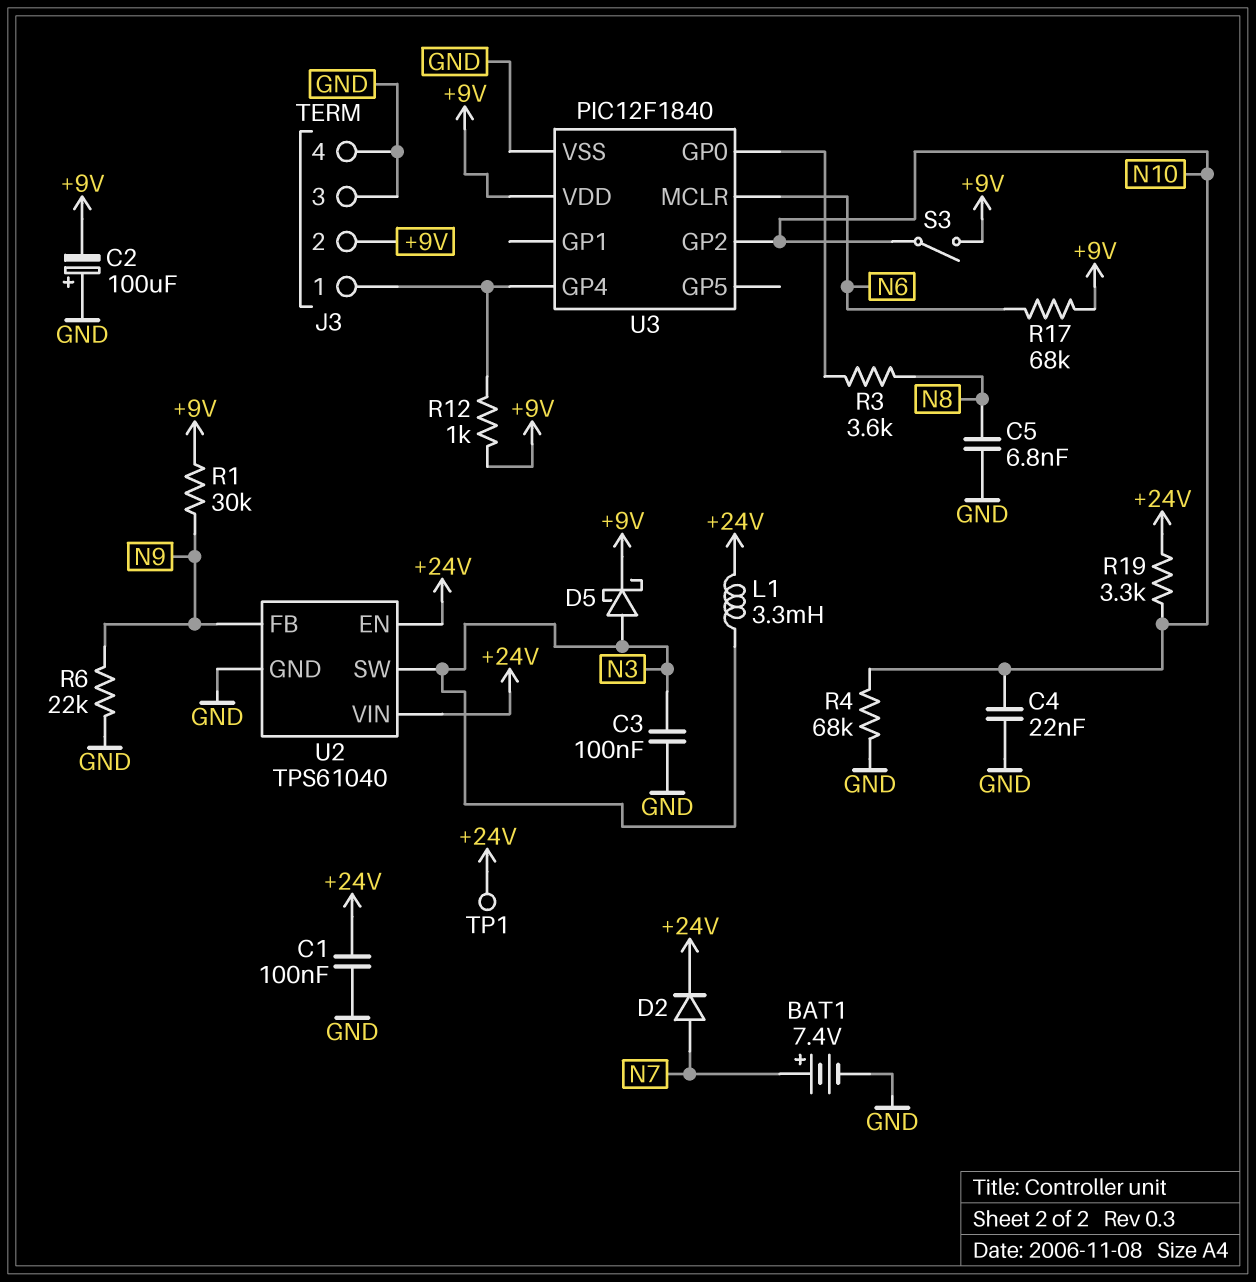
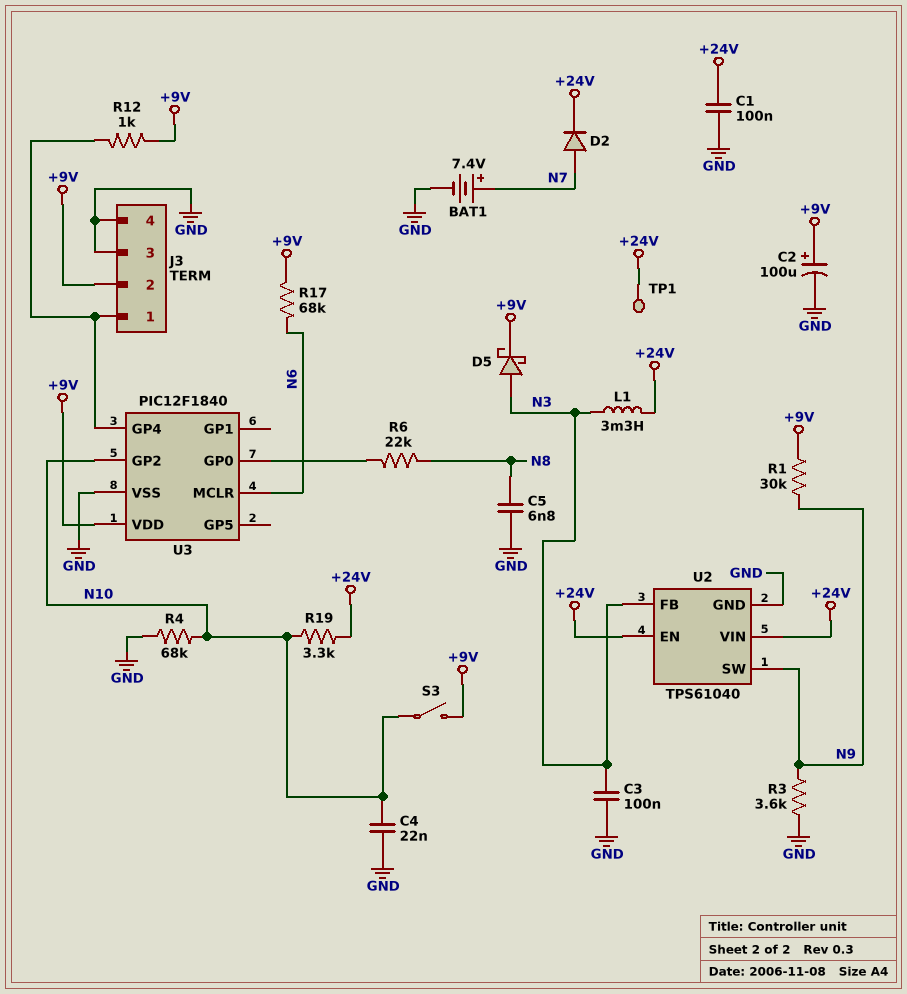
C2: 100uF (plus GND, minus +9V) -> 100uF (plus +9V, minus GND)
R3: 3.6k (N8, U3/GP0) -> 3.6k (GND, N9)
R6: 22k (GND, N9) -> 22k (N8, U3/GP0)
U2 pin FB: N9 -> N3
U2 pin SW: N3 -> N9

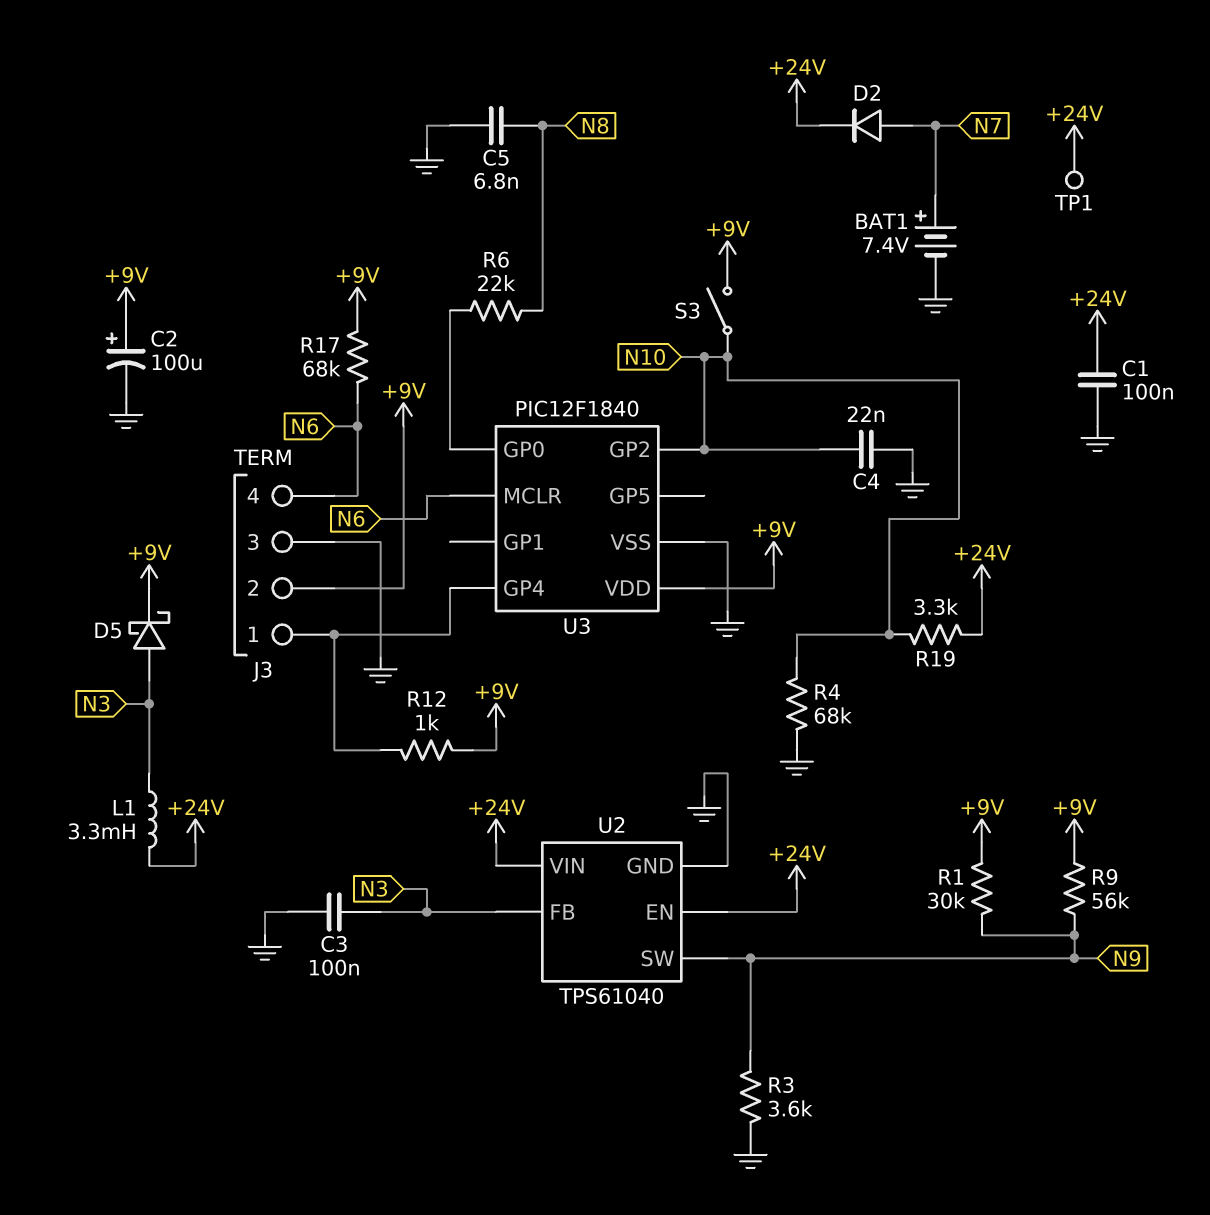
J3 pin 4: GND -> N6
R9: none -> 56k (+9V, N9)

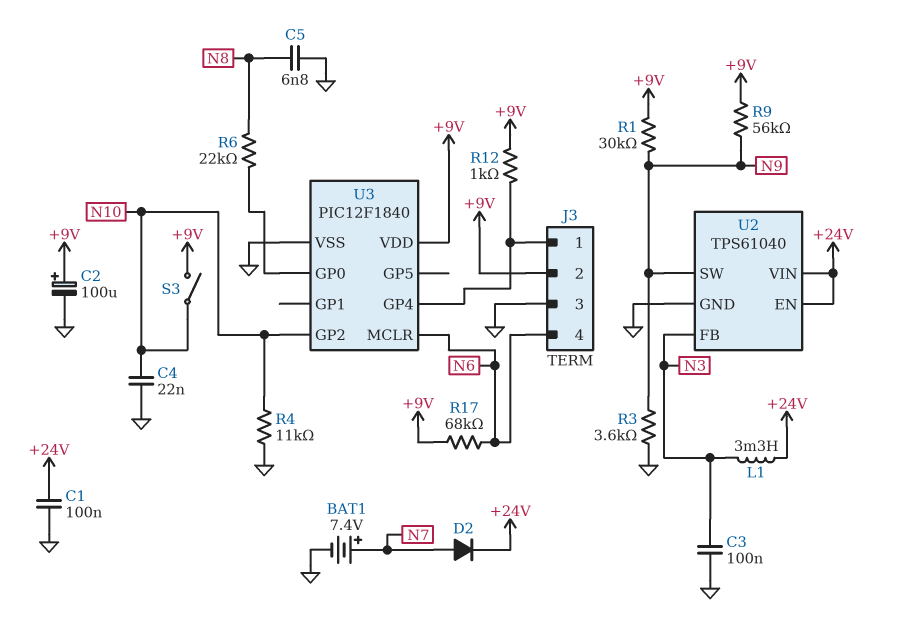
D5: schottky (A N3, K +9V) -> none
R4: 68k (GND, N10) -> 11k (GND, N10)
R19: 3.3k (+24V, N10) -> none
TP1: test point (+24V) -> none

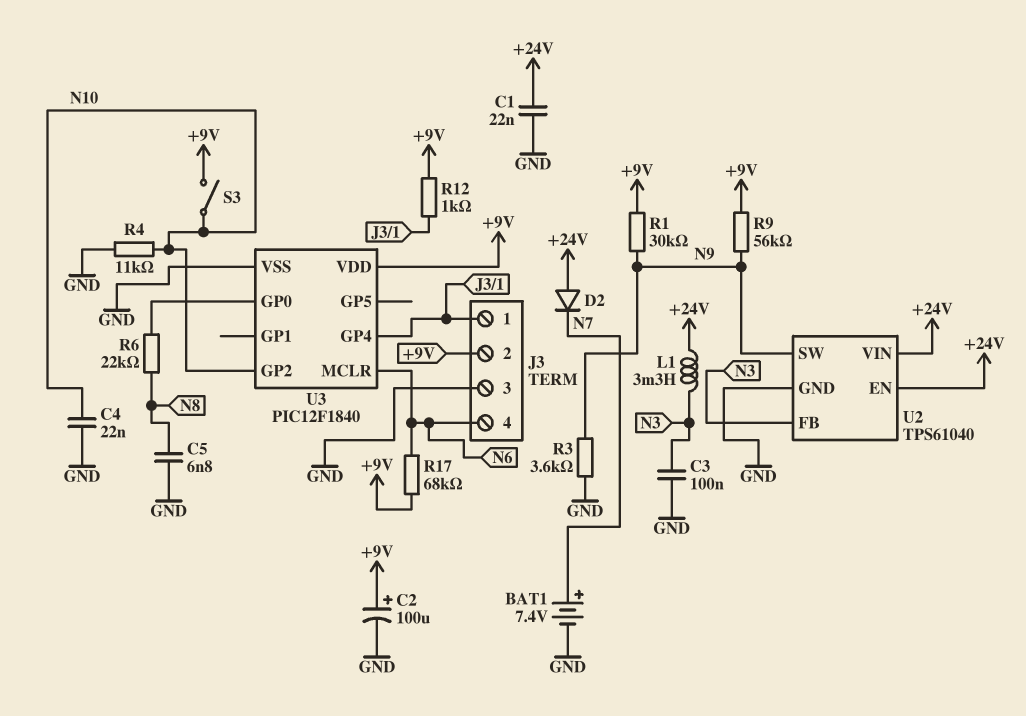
C1: 100nF (+24V, GND) -> 22nF (+24V, GND)
D2: diode (A N7, K +24V) -> diode (A +24V, K N7)

